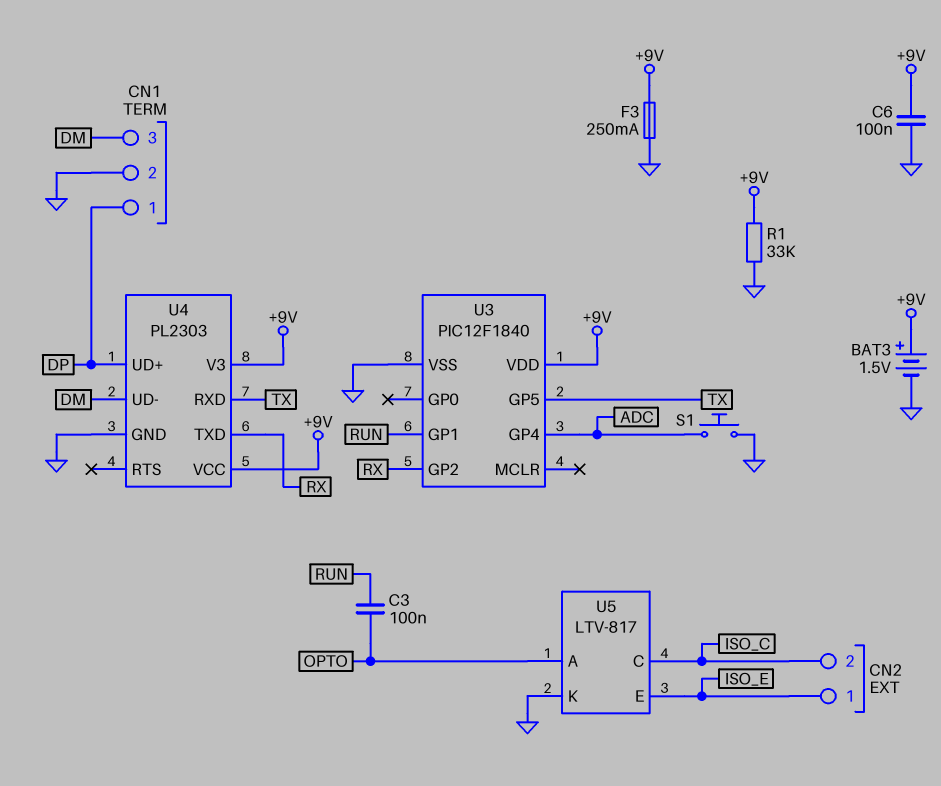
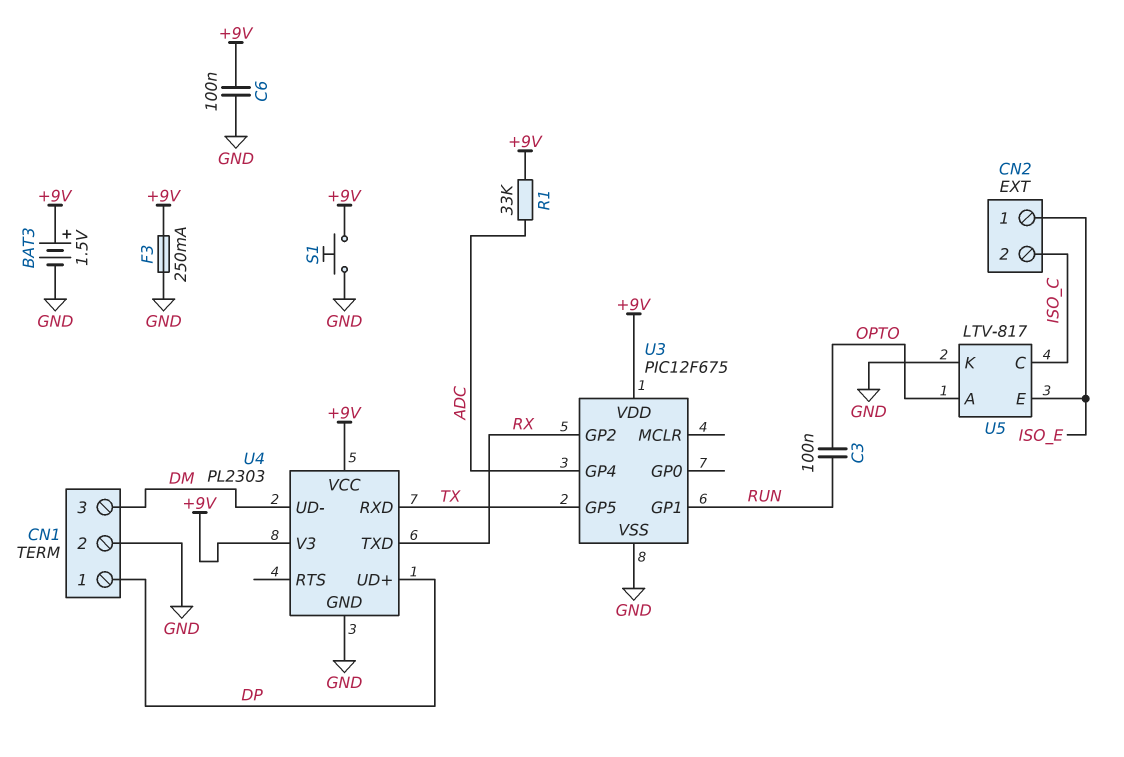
R1: 33k (+9V, GND) -> 33k (+9V, ADC)
S1: button (ADC, GND) -> button (+9V, GND)
U3: PIC12F1840 -> PIC12F675

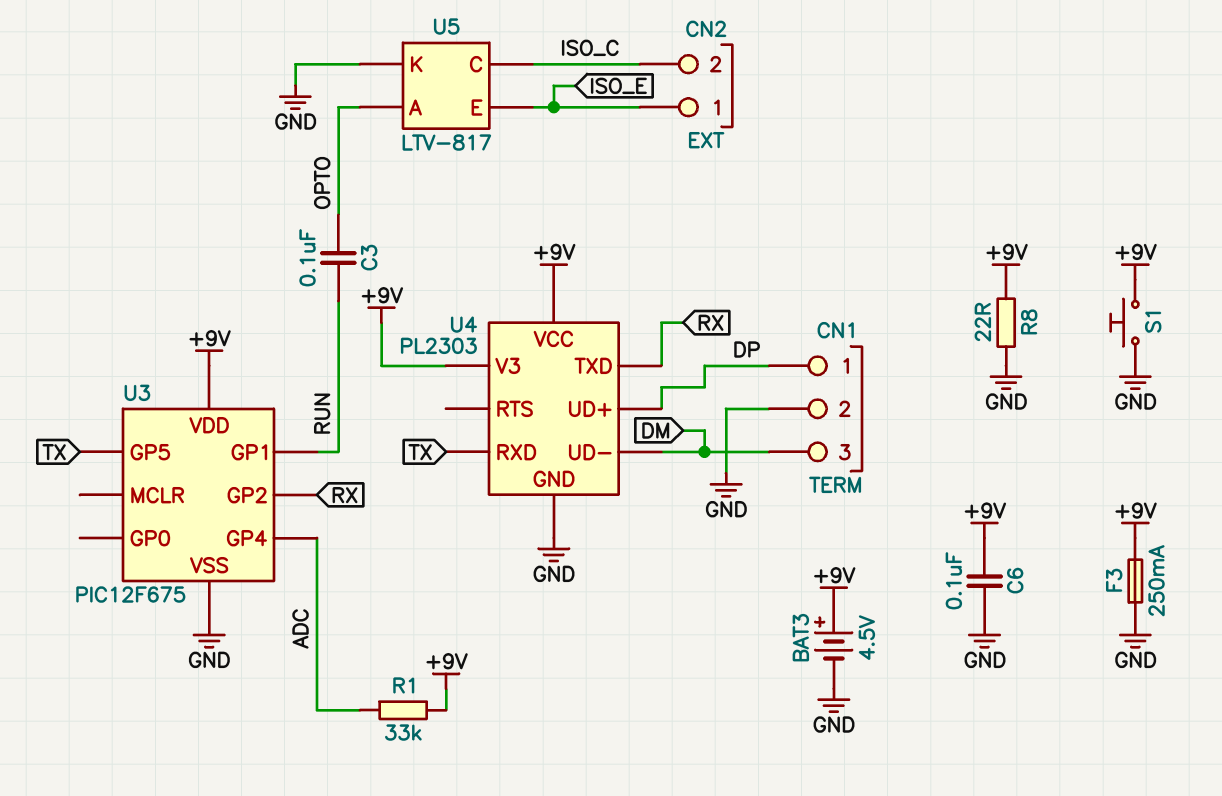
BAT3: 1.5V (plus +9V, minus GND) -> 4.5V (plus +9V, minus GND)
R8: none -> 22 (+9V, GND)

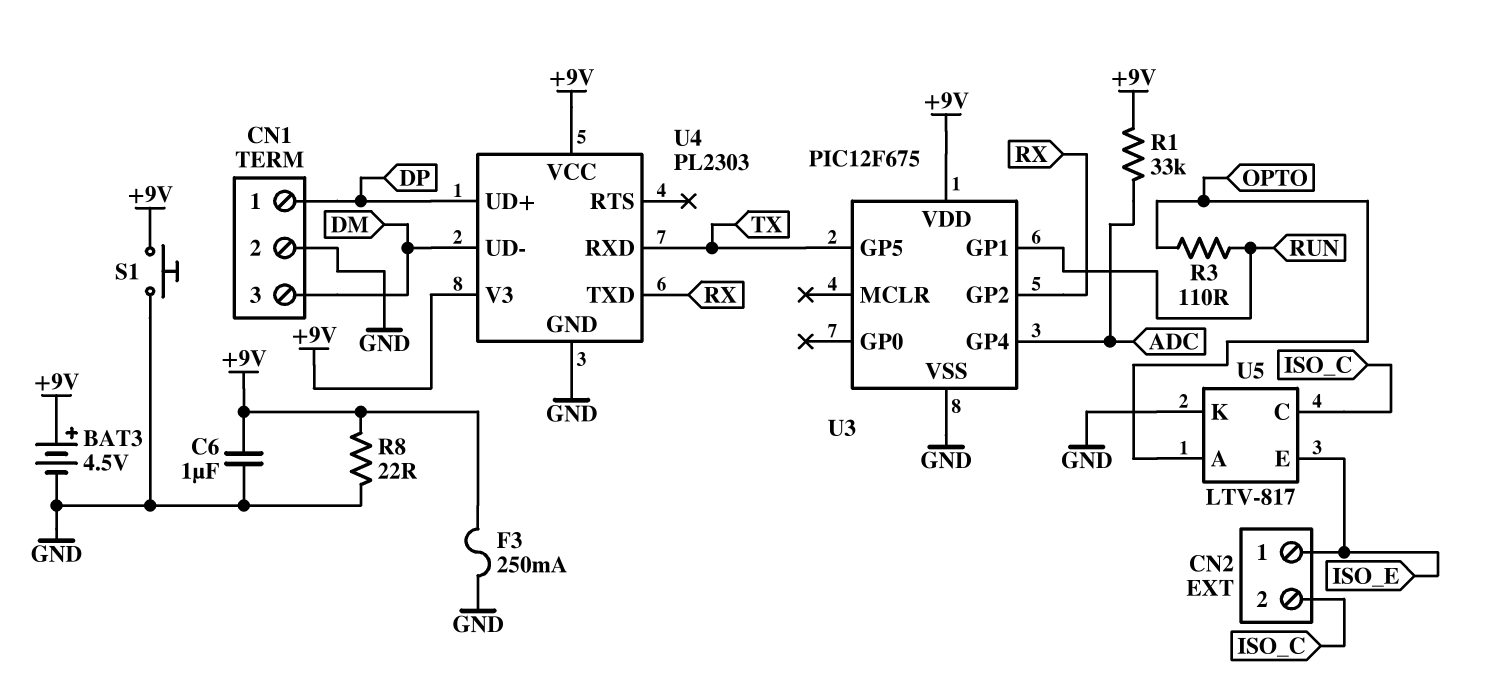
C3: 100nF (OPTO, RUN) -> none
C6: 100nF (+9V, GND) -> 1uF (+9V, GND)
R3: none -> 110 (OPTO, RUN)

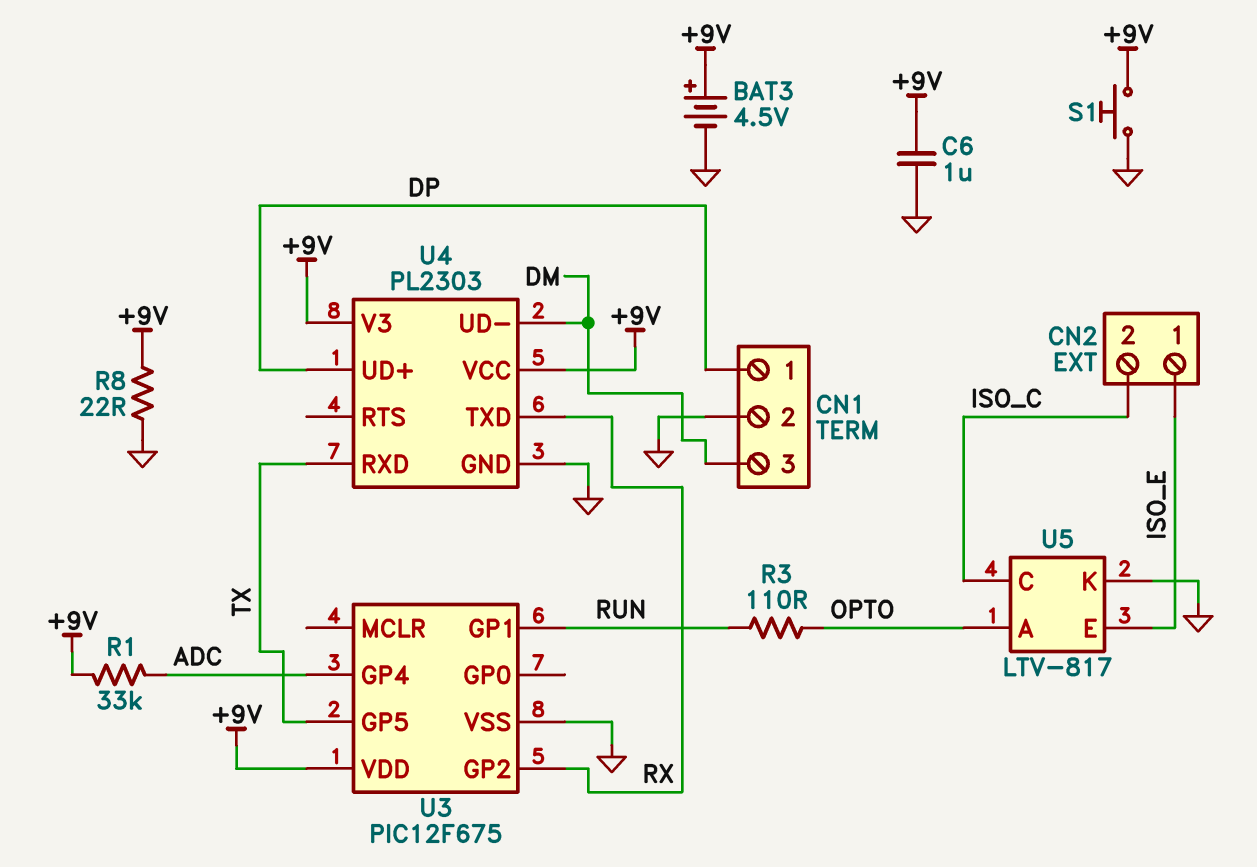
F3: 250mA (+9V, GND) -> none

